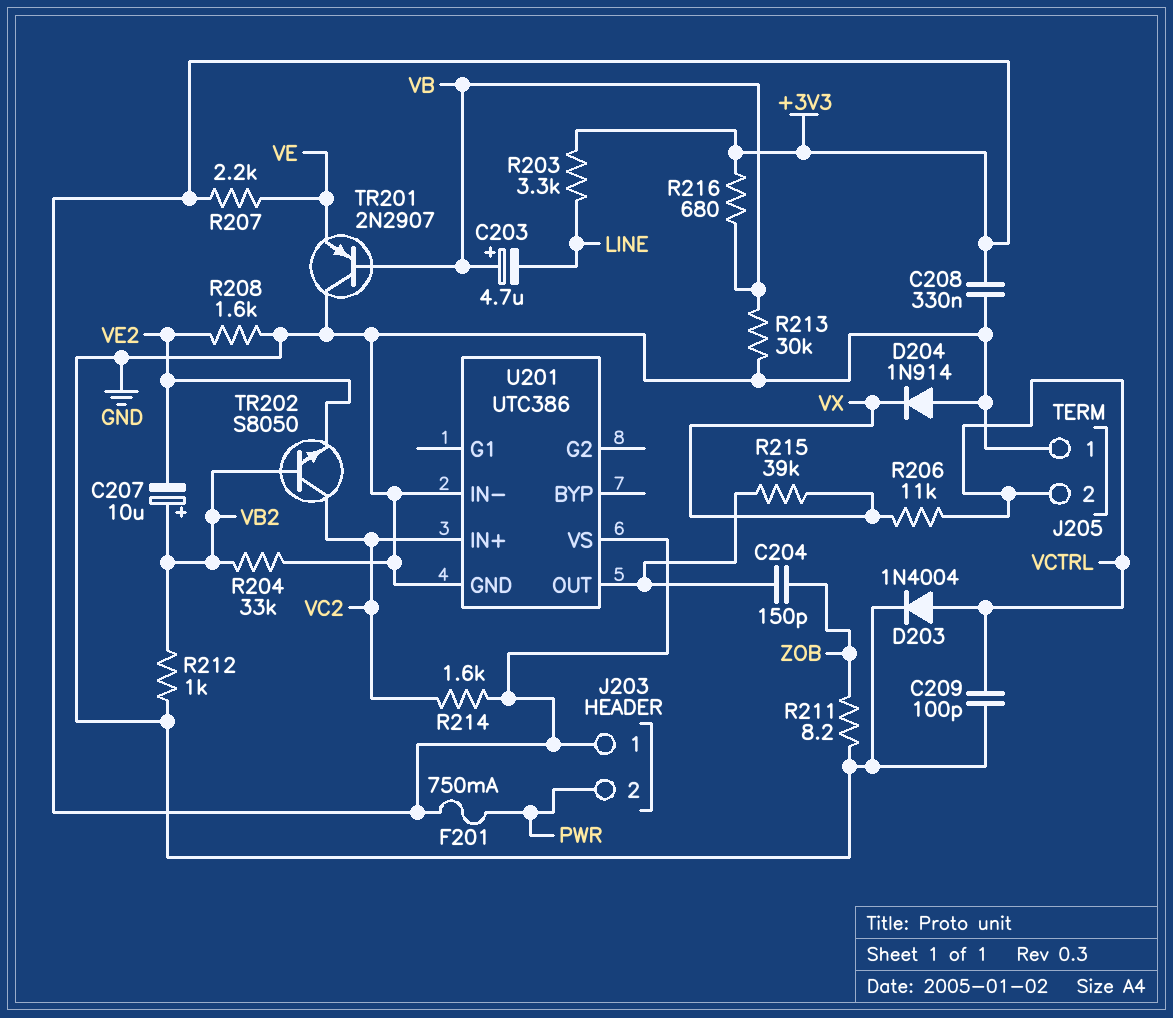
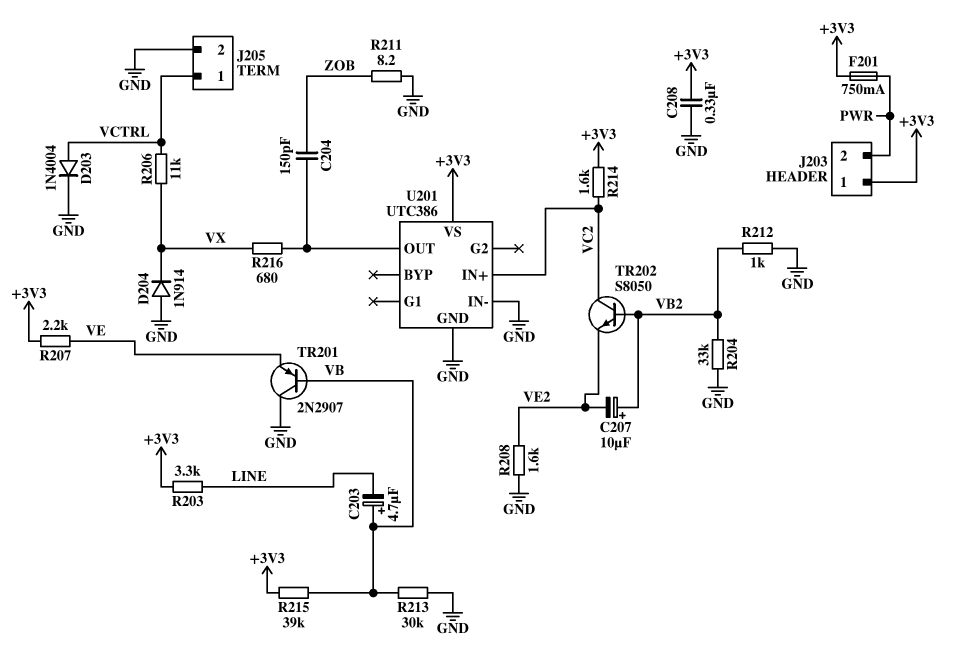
C209: 100pF (GND, VCTRL) -> none
J205 pin 1: GND -> VCTRL
J205 pin 2: VCTRL -> GND
R215: 39k (U201/OUT, VX) -> 39k (+3V3, VB)
R216: 680 (+3V3, VB) -> 680 (U201/OUT, VX)

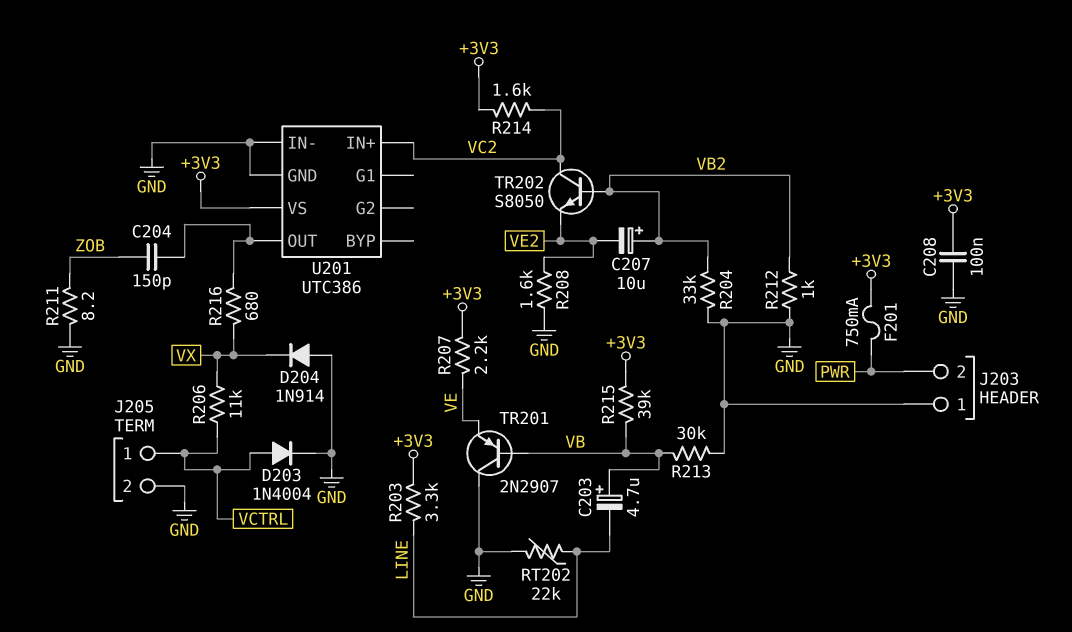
C208: 330nF (+3V3, GND) -> 100nF (+3V3, GND)
J203 pin 1: +3V3 -> GND
RT202: none -> 22k (GND, LINE)

